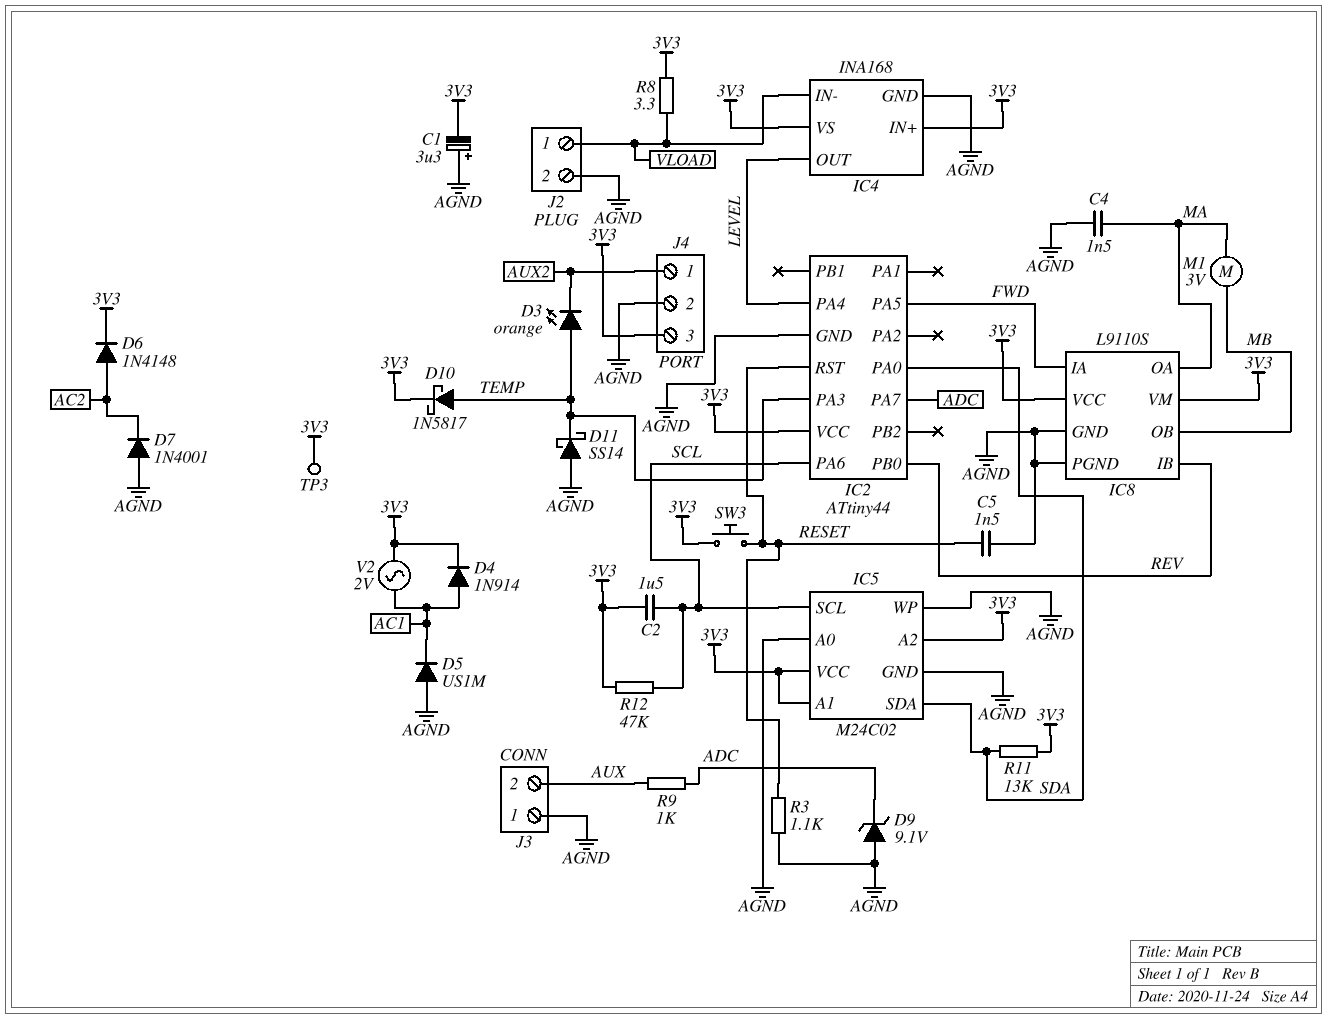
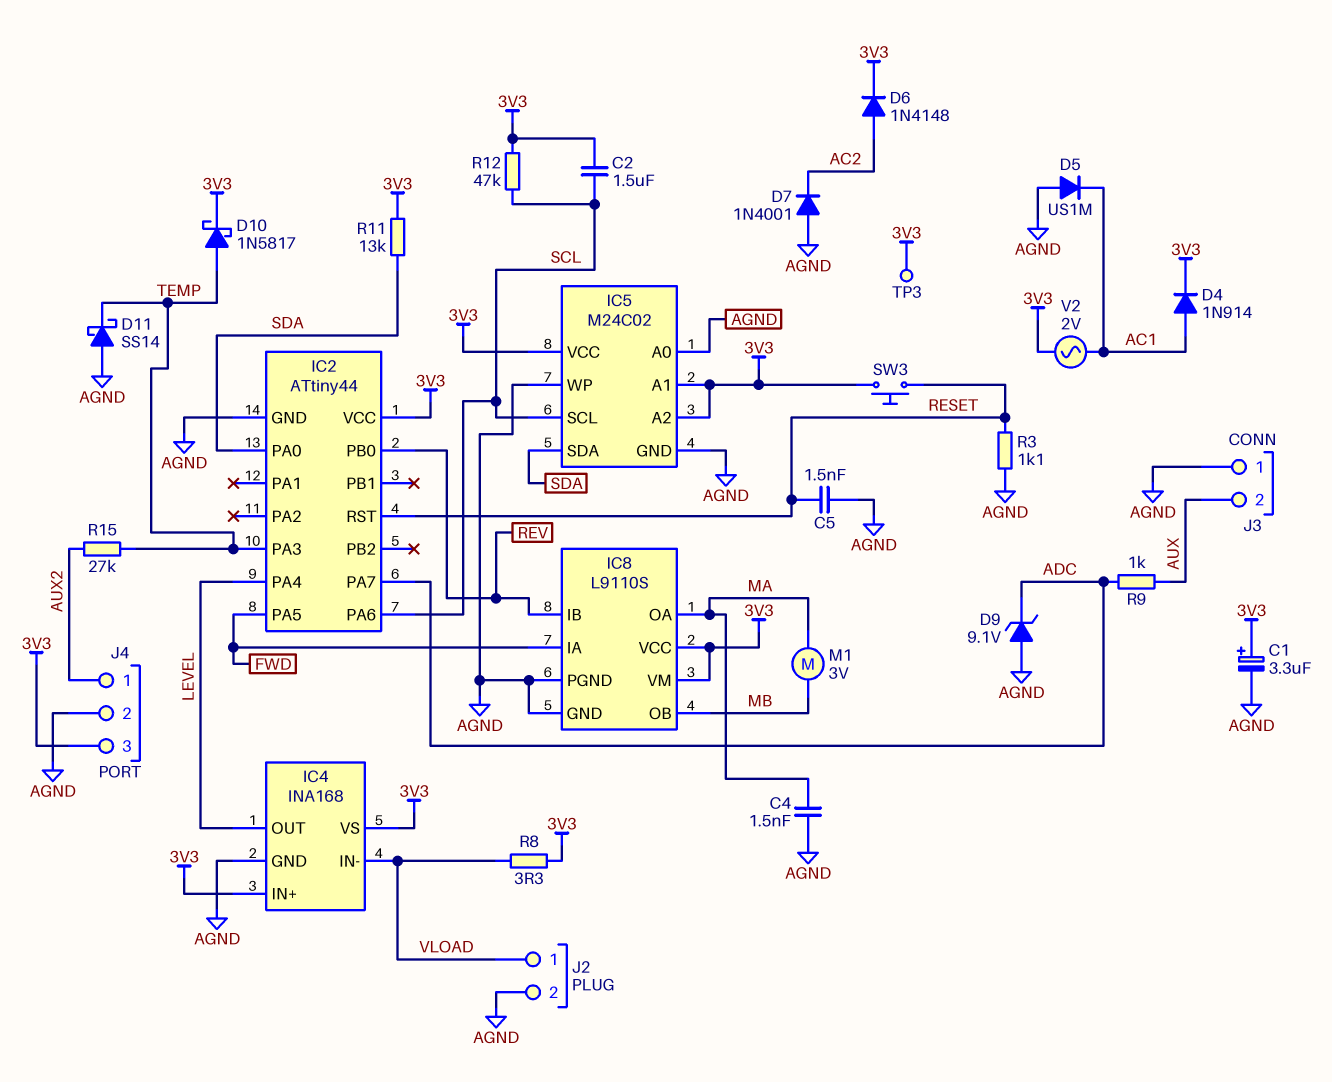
C1: 3.3uF (plus AGND, minus 3V3) -> 3.3uF (plus 3V3, minus AGND)
D3: LED orange (A TEMP, K AUX2) -> none
R15: none -> 27k (AUX2, TEMP)

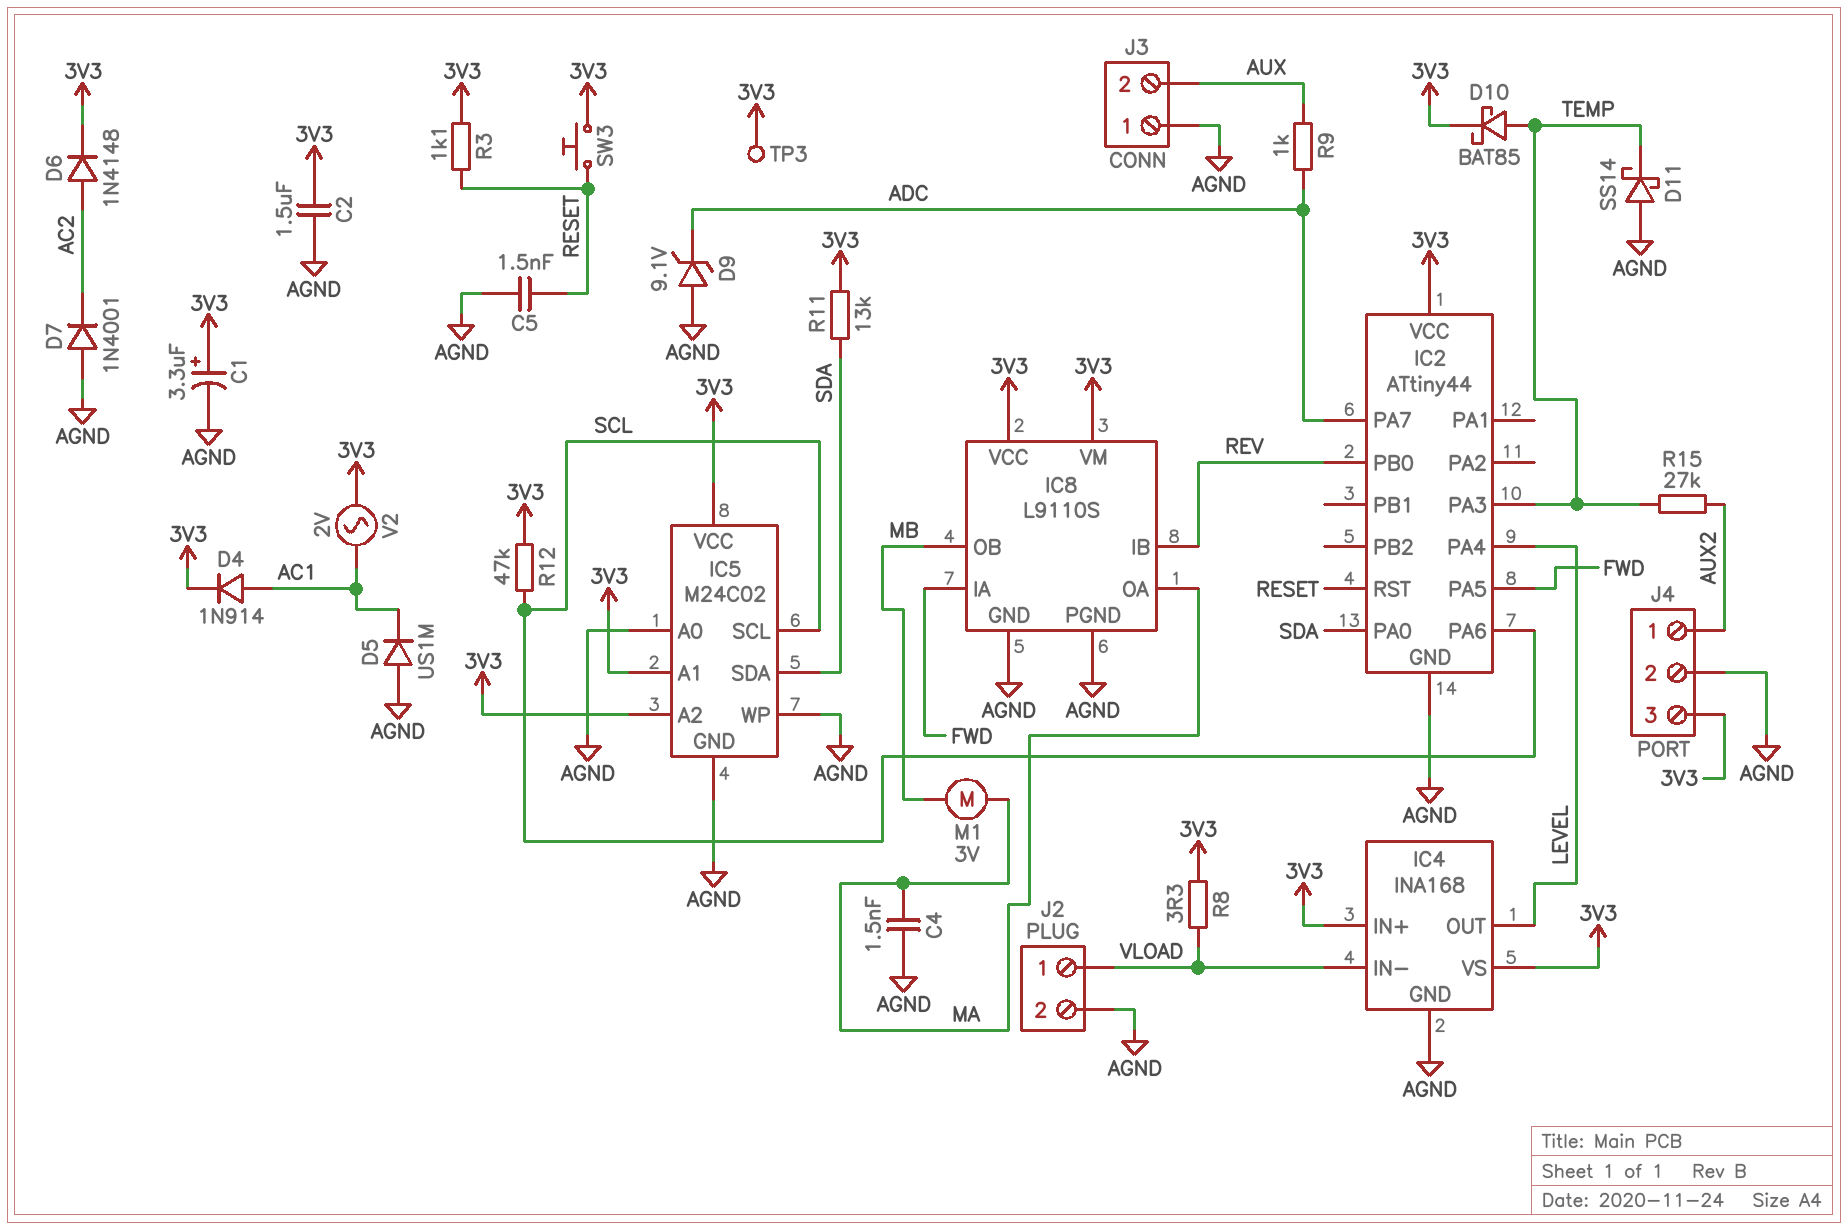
C2: 1.5uF (3V3, SCL) -> 1.5uF (3V3, AGND)
D10: schottky 1N5817 (A TEMP, K 3V3) -> schottky BAT85 (A TEMP, K 3V3)
R3: 1.1k (AGND, RESET) -> 1.1k (3V3, RESET)

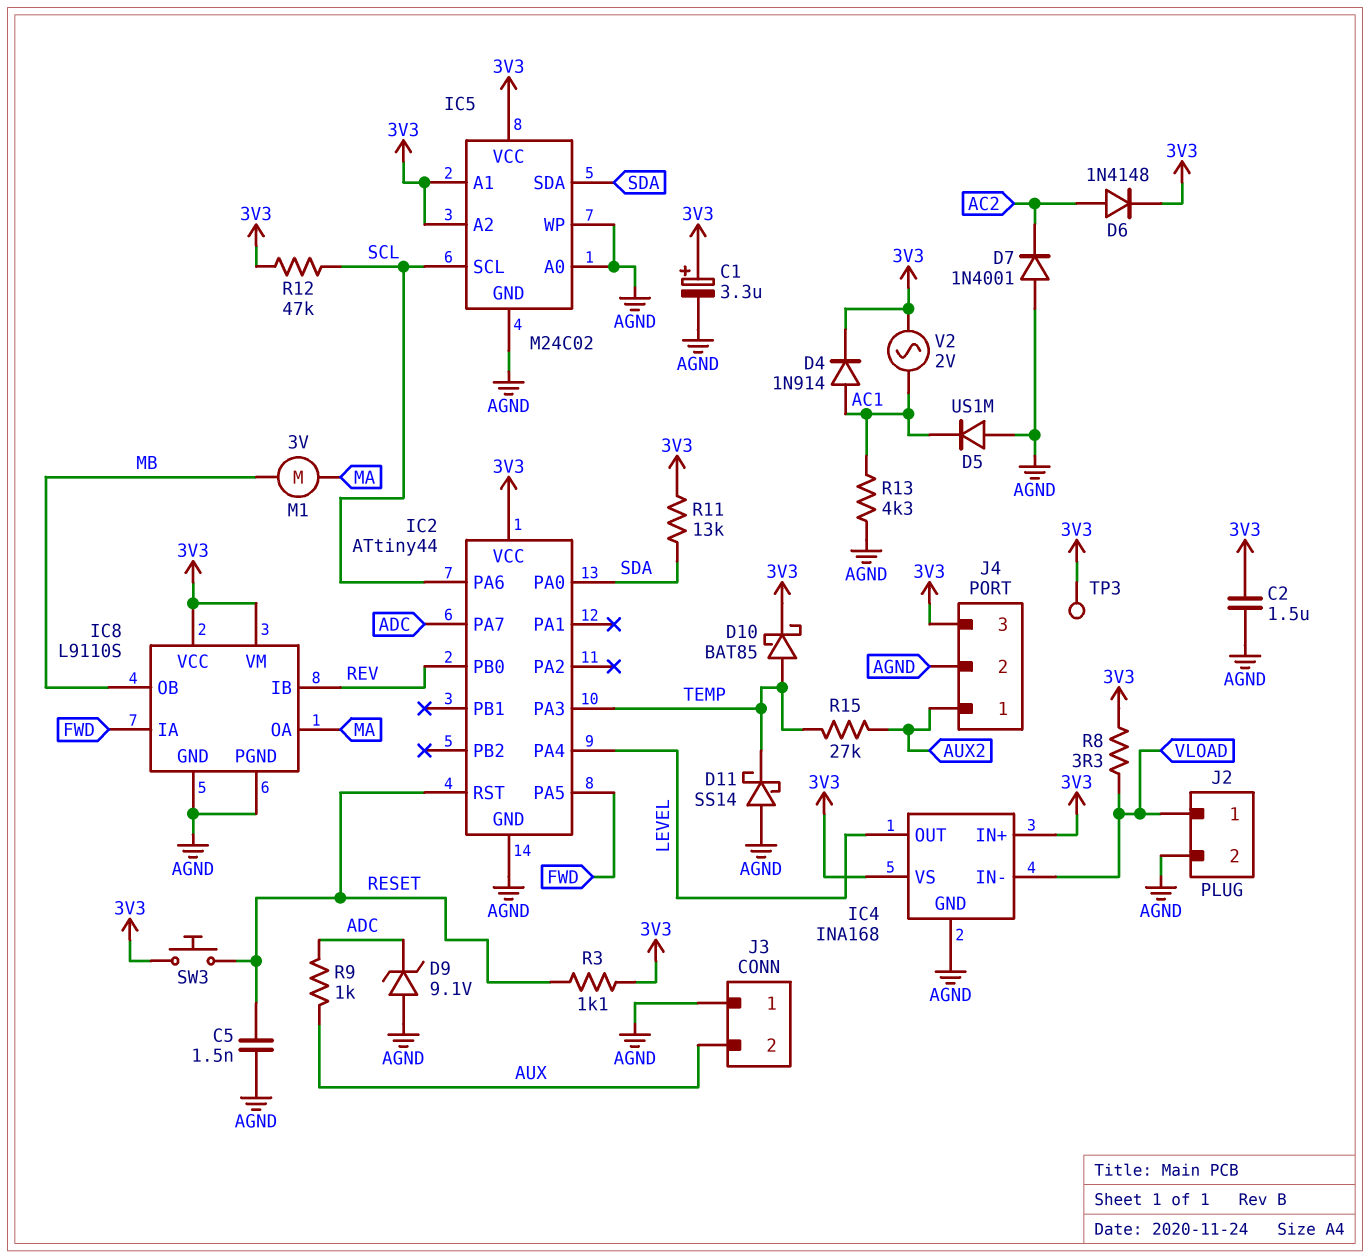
C4: 1.5nF (AGND, MA) -> none
R13: none -> 4.3k (AC1, AGND)

